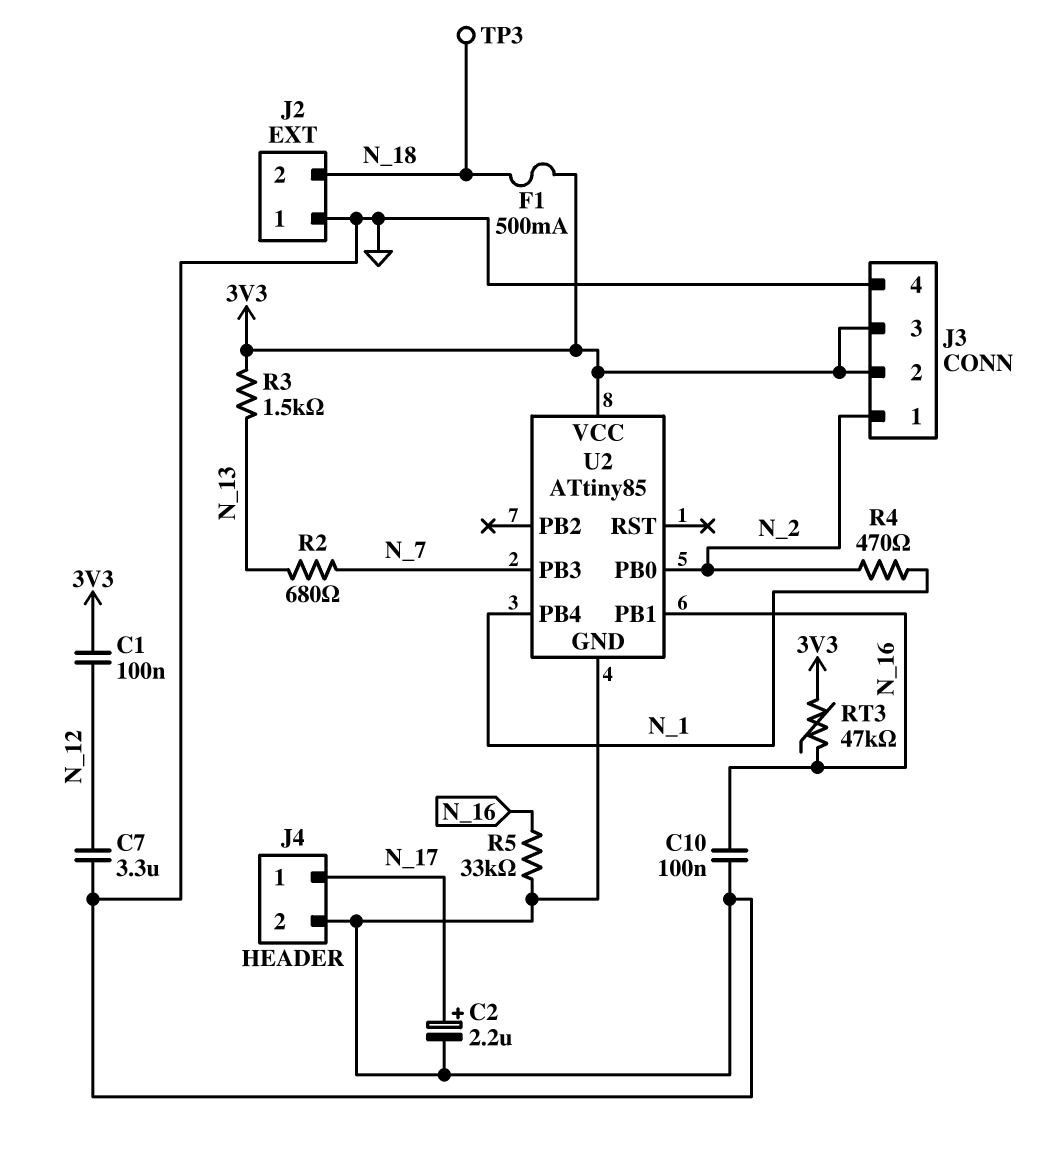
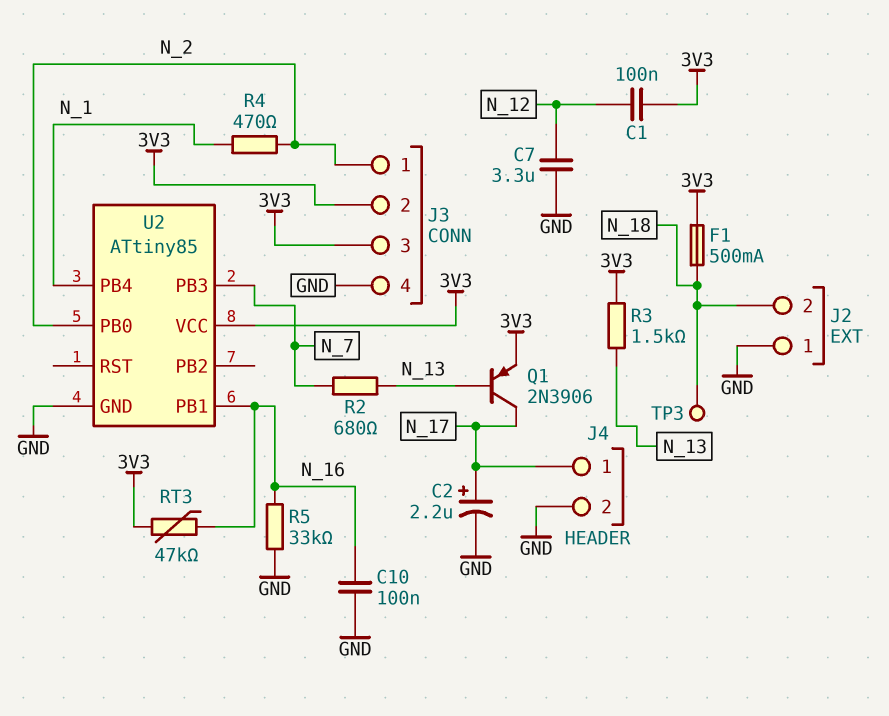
Q1: none -> PNP 2N3906 (B N_13, C N_17, E 3V3)

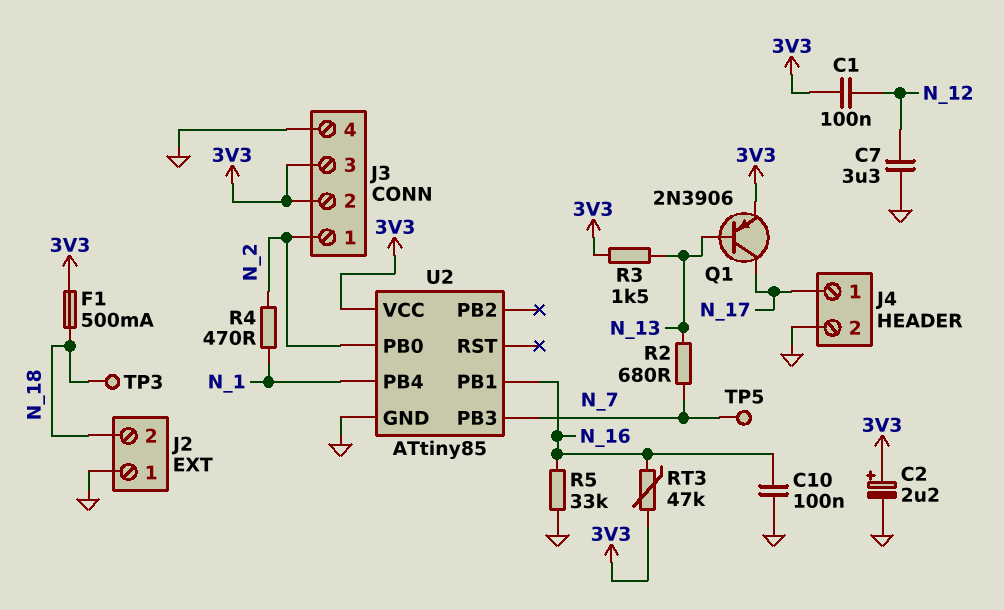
C2: 2.2uF (plus N_17, minus GND) -> 2.2uF (plus 3V3, minus GND)
TP5: none -> test point (N_7)

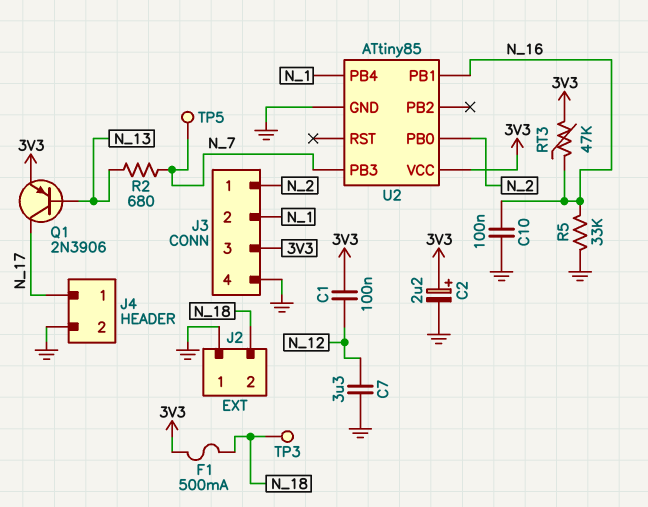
J3 pin 2: 3V3 -> N_1
R3: 1.5k (3V3, N_13) -> none
R4: 470 (N_1, N_2) -> none

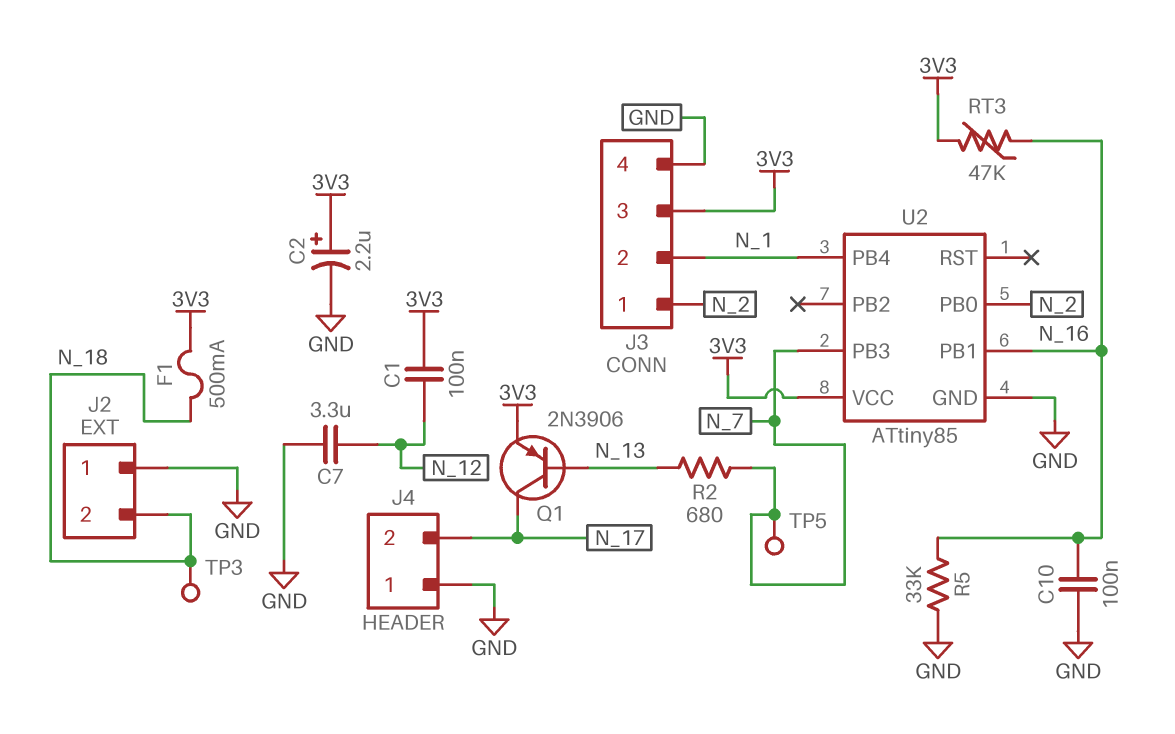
J4 pin 1: N_17 -> GND
J4 pin 2: GND -> N_17

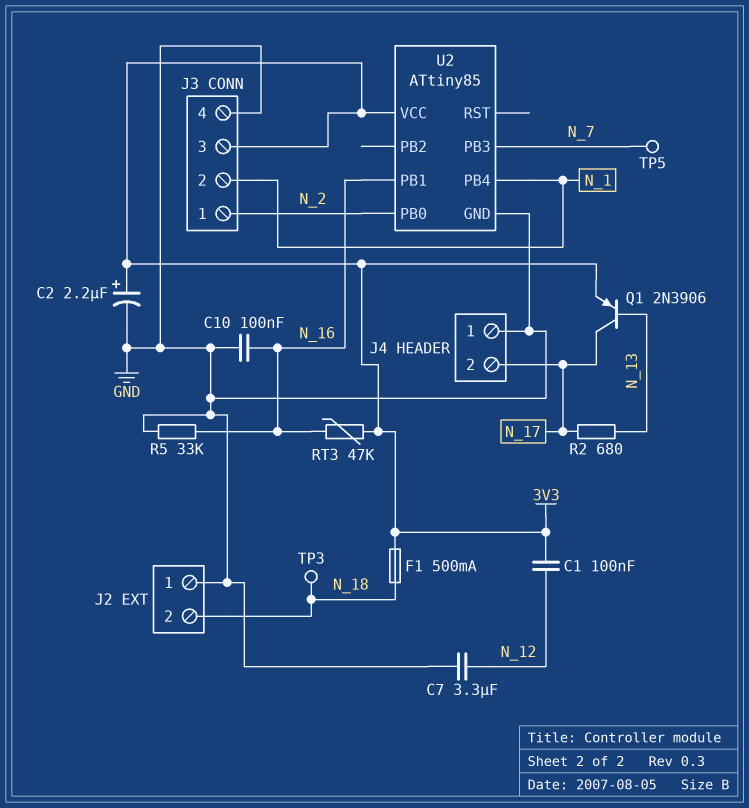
R2: 680 (N_7, N_13) -> 680 (N_13, N_17)

